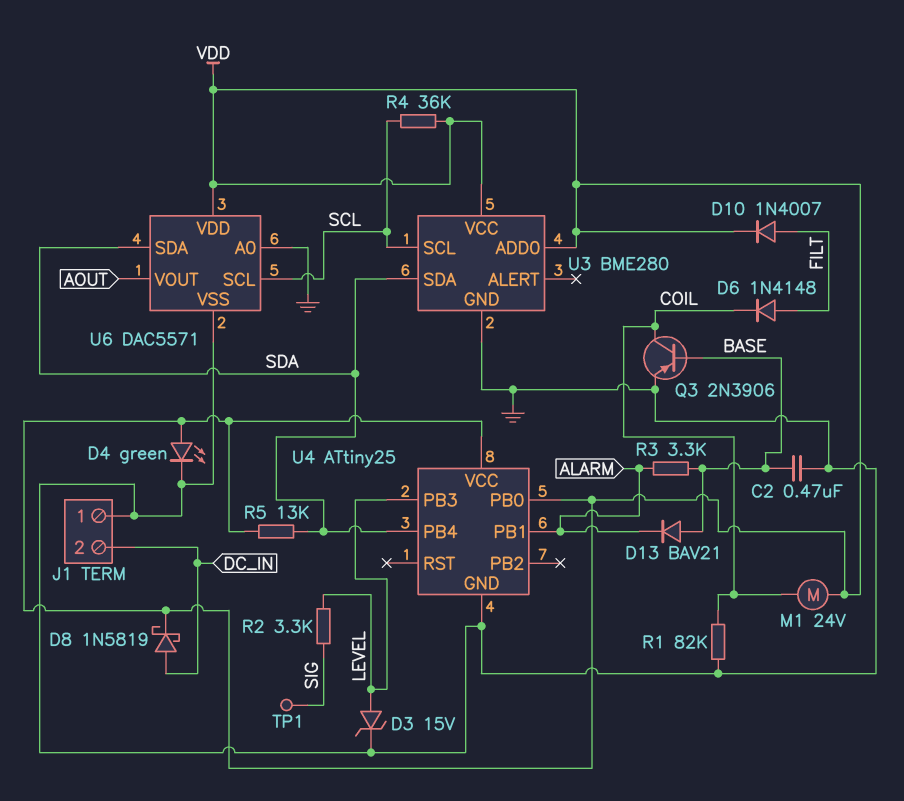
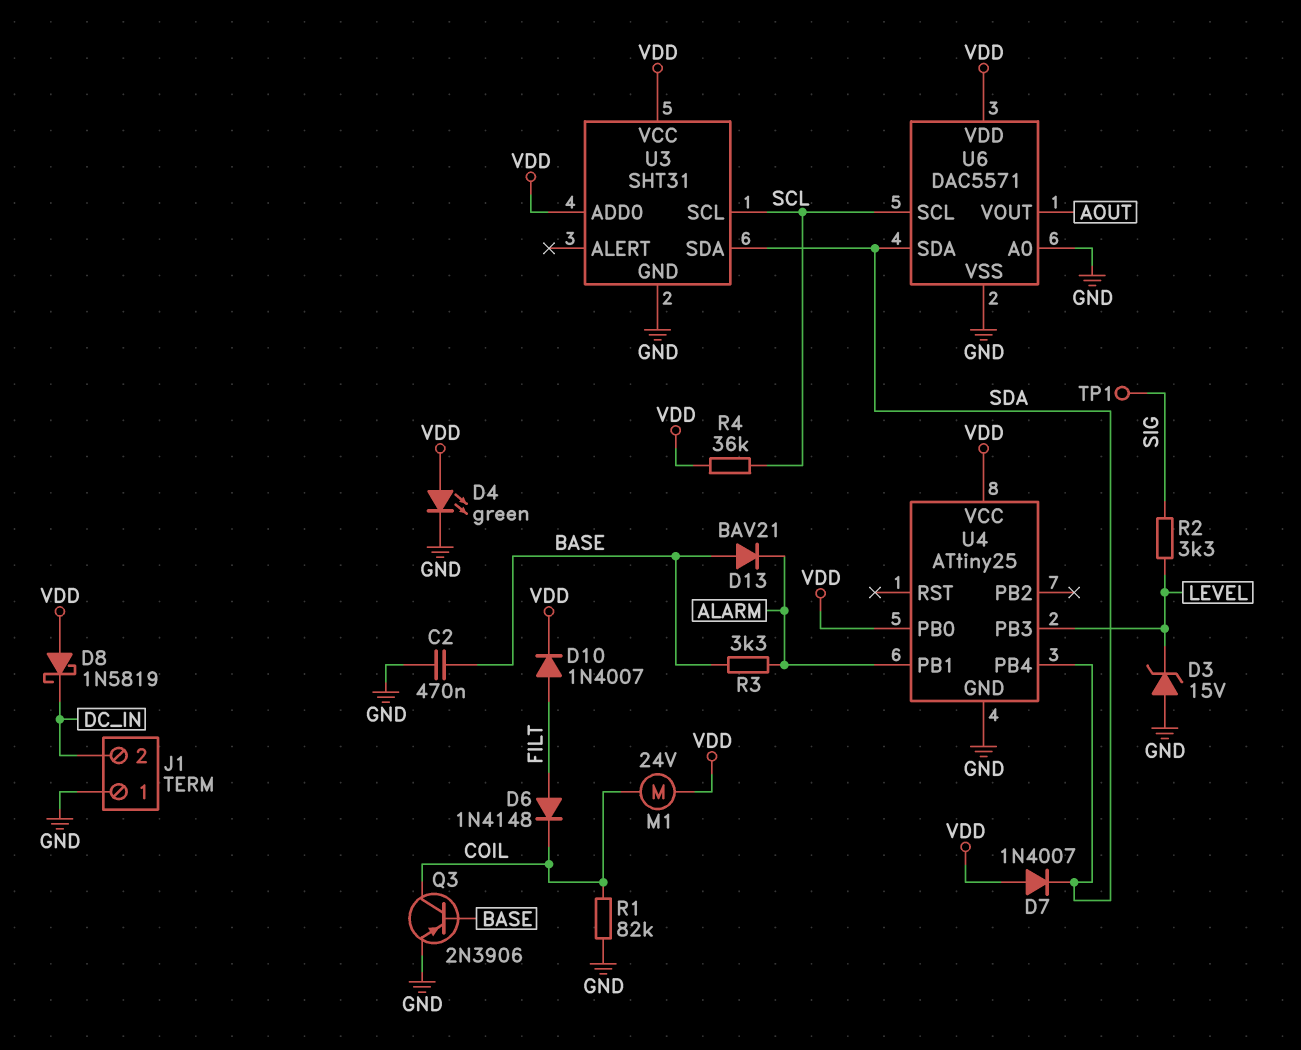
D3: zener 15V (A LEVEL, K GND) -> zener 15V (A GND, K LEVEL)
D7: none -> diode 1N4007 (A VDD, K SDA)
D8: schottky 1N5819 (A DC_IN, K VDD) -> schottky 1N5819 (A VDD, K DC_IN)
R5: 13k (SDA, VDD) -> none
U3: BME280 -> SHT31

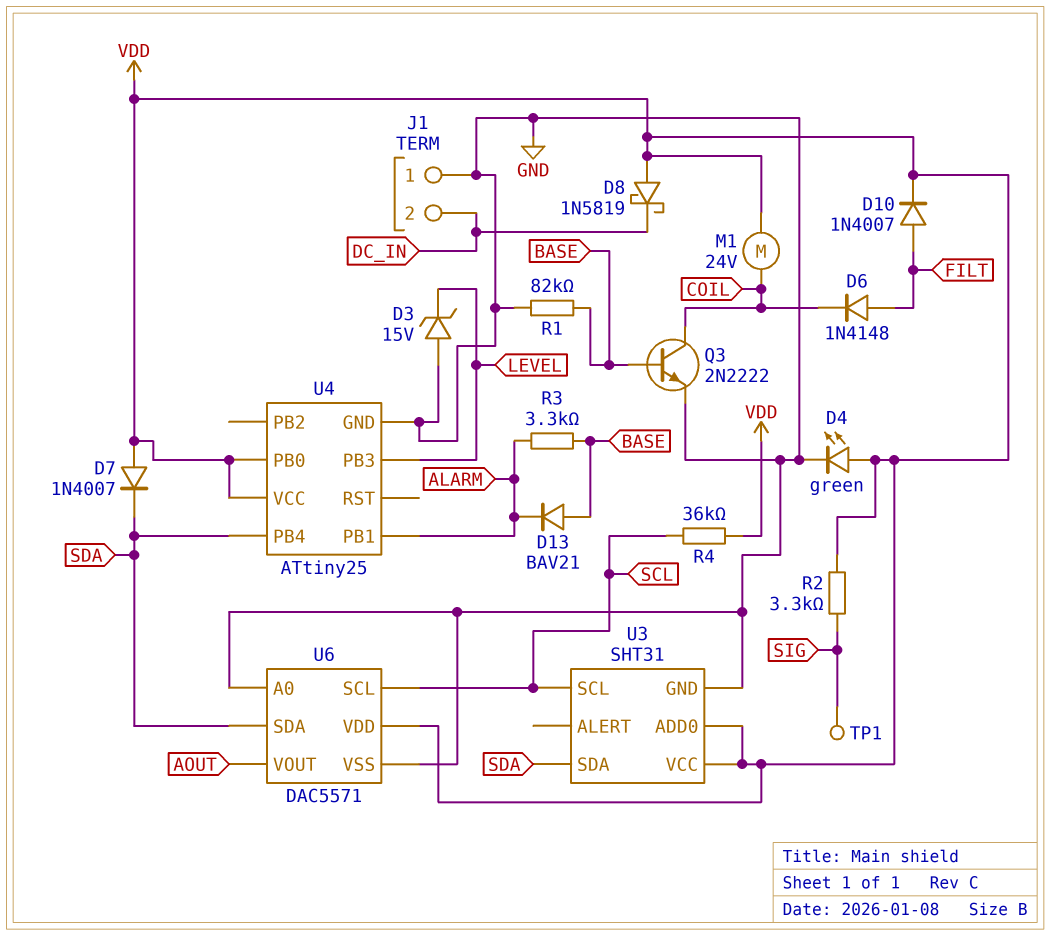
C2: 470nF (BASE, GND) -> none
Q3: PNP 2N3906 (B BASE, C COIL, E GND) -> NPN 2N2222 (B BASE, C COIL, E GND)
R1: 82k (COIL, GND) -> 82k (BASE, GND)
R2: 3.3k (LEVEL, SIG) -> 3.3k (SIG, VDD)

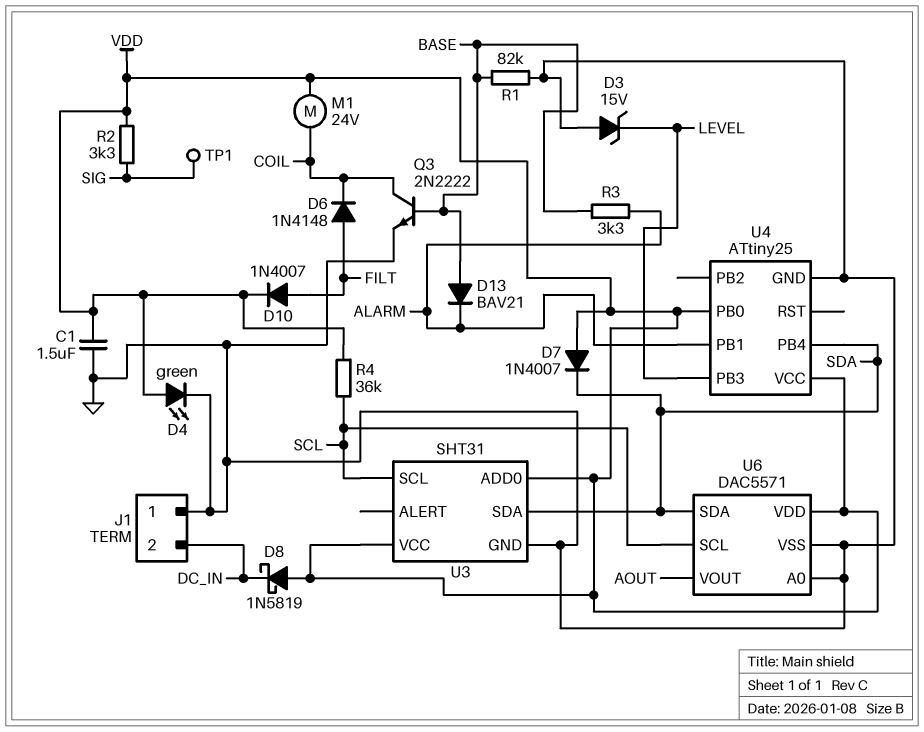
C1: none -> 1.5uF (GND, VDD)

